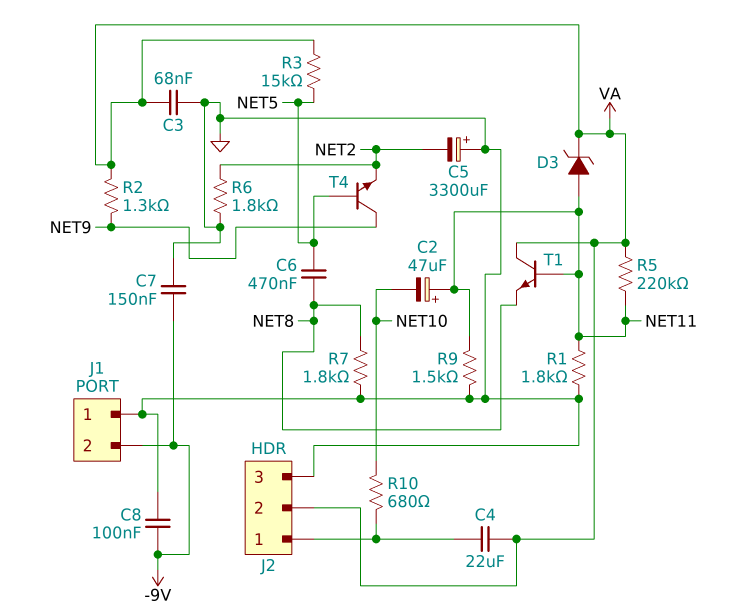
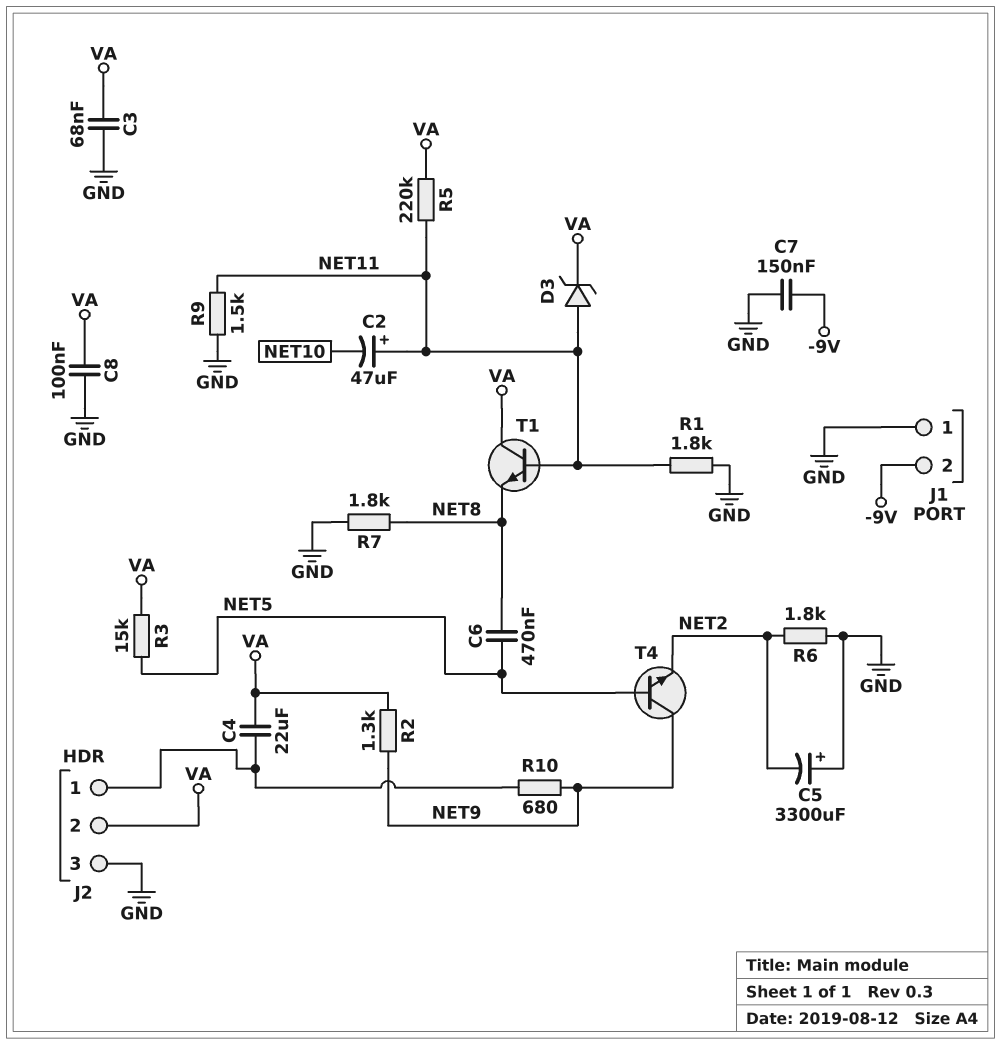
C8: 100nF (-9V, GND) -> 100nF (GND, VA)
R10: 680 (J2/1, NET10) -> 680 (J2/1, NET9)

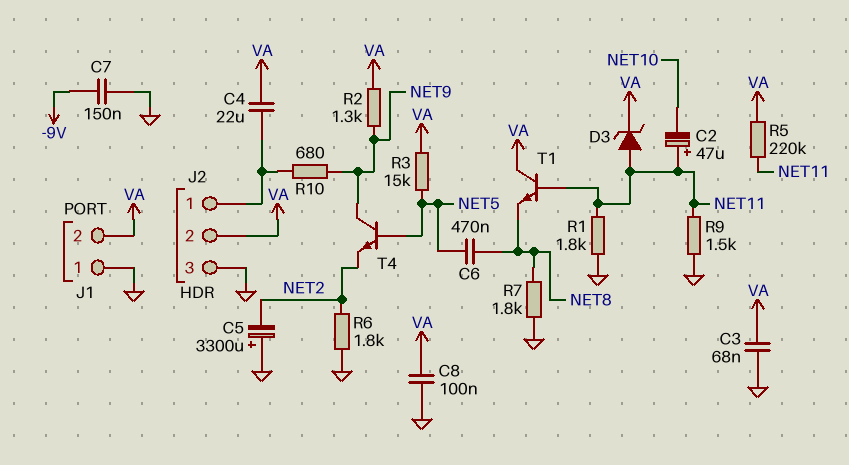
J1 pin 2: -9V -> VA

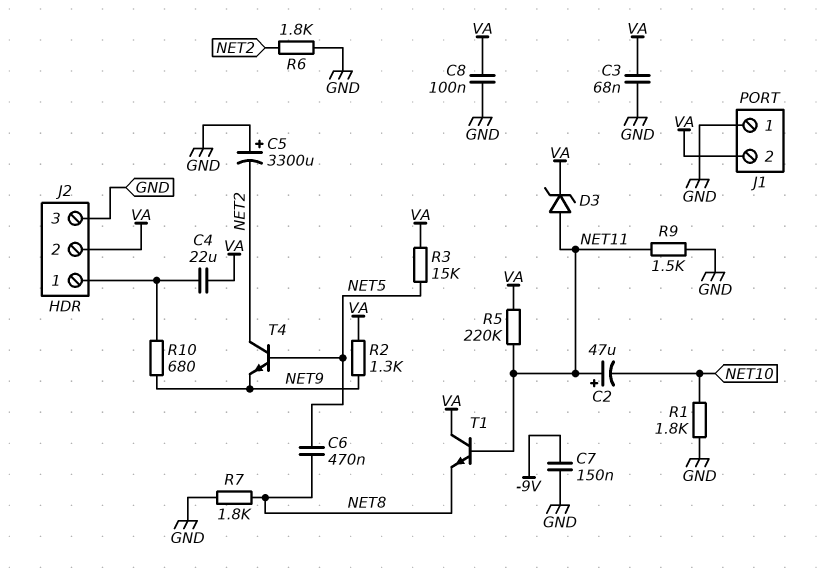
R1: 1.8k (GND, NET11) -> 1.8k (GND, NET10)
T4: NPN (B NET5, C NET9, E NET2) -> NPN (B NET5, C NET2, E NET9)

